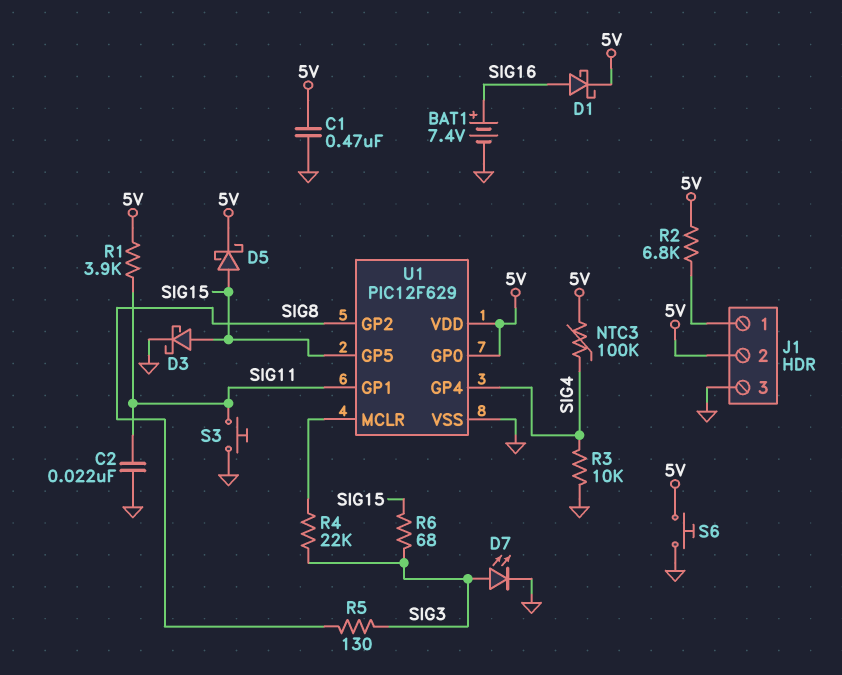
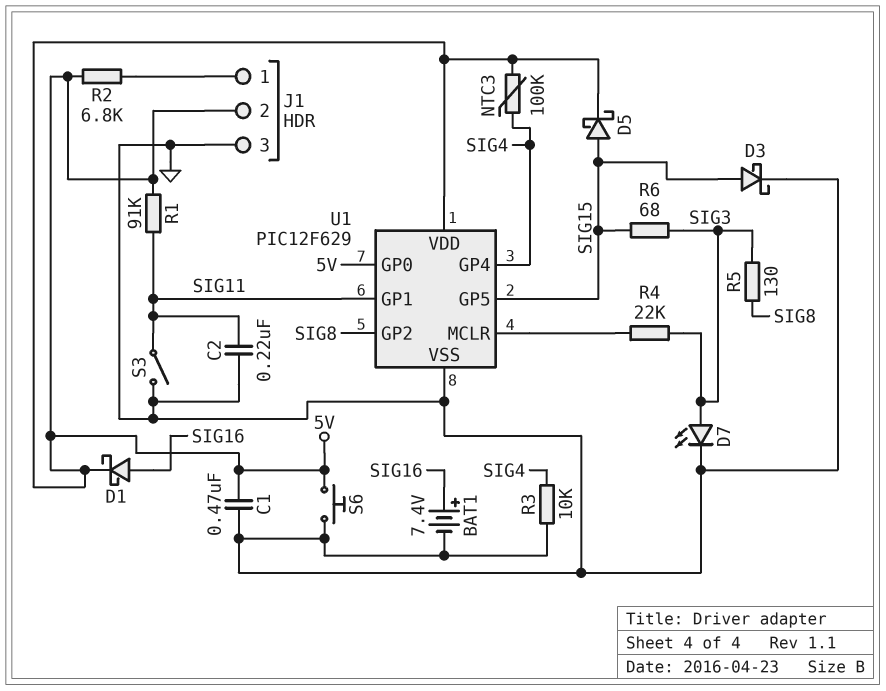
C2: 22nF (GND, SIG11) -> 220nF (GND, SIG11)
R1: 3.9k (5V, SIG11) -> 91k (5V, SIG11)
S3: button (GND, SIG11) -> switch (GND, SIG11)

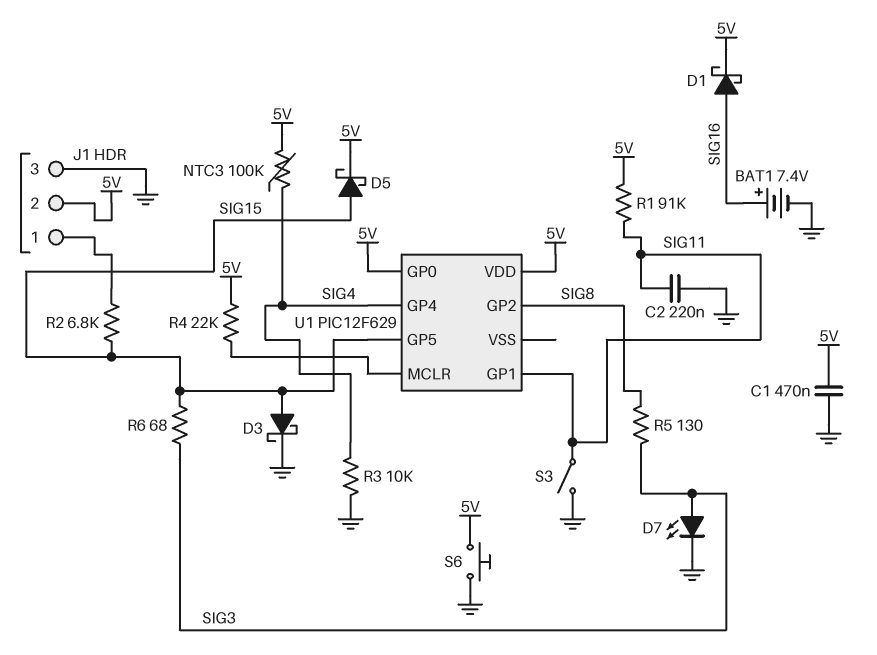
R2: 6.8k (5V, J1/1) -> 6.8k (J1/1, SIG15)
R4: 22k (SIG3, U1/MCLR) -> 22k (5V, U1/MCLR)
U1 pin VSS: GND -> none

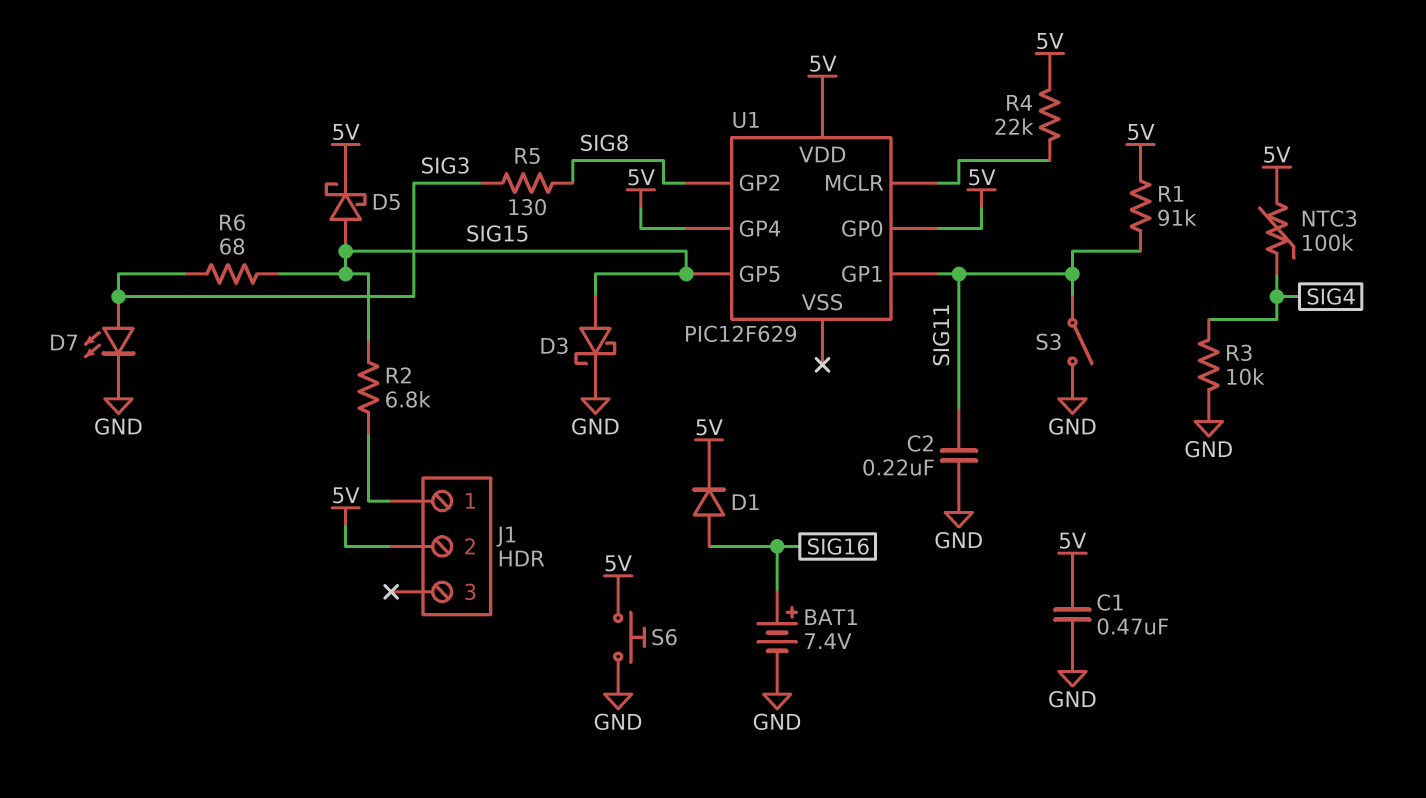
D1: schottky (A SIG16, K 5V) -> diode (A SIG16, K 5V)
J1 pin 3: GND -> none
U1 pin GP4: SIG4 -> 5V

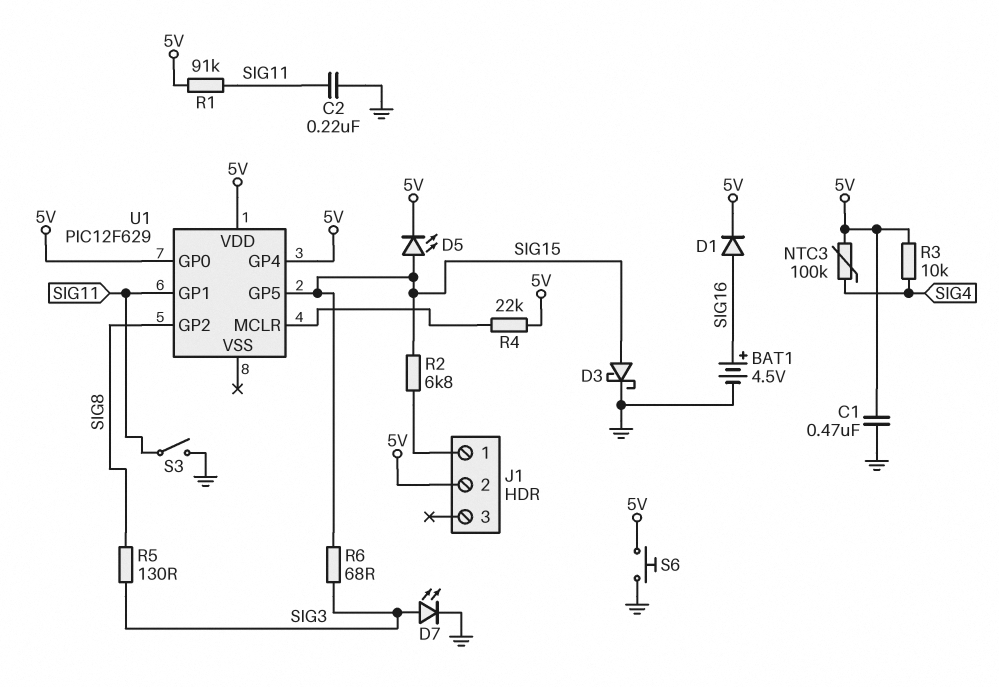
BAT1: 7.4V (plus SIG16, minus GND) -> 4.5V (plus SIG16, minus GND)
D5: schottky (A SIG15, K 5V) -> LED (A SIG15, K 5V)
R3: 10k (GND, SIG4) -> 10k (5V, SIG4)

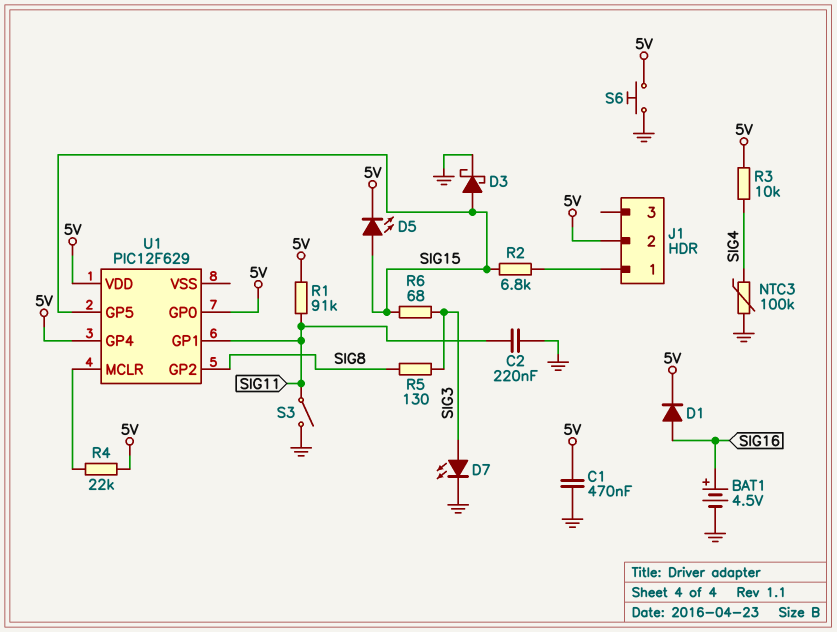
NTC3: 100k (5V, SIG4) -> 100k (GND, SIG4)

